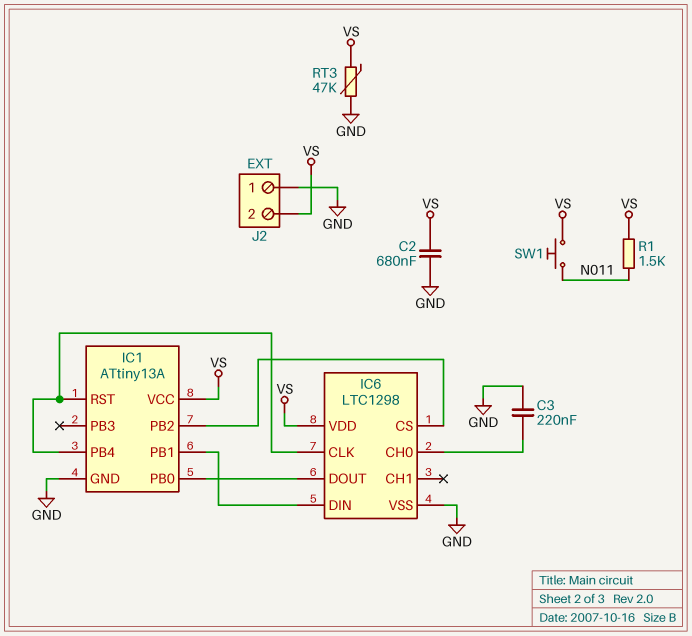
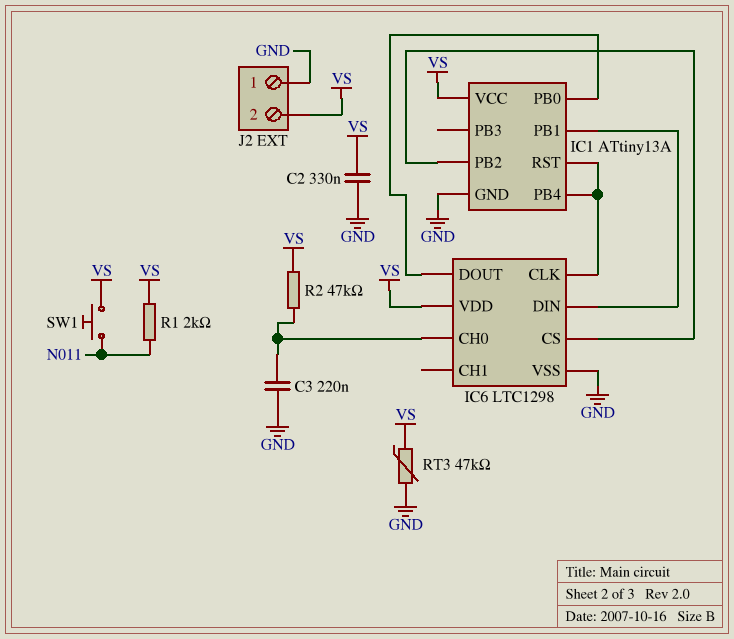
C2: 680nF (GND, VS) -> 330nF (GND, VS)
R1: 1.5k (N011, VS) -> 2k (N011, VS)
R2: none -> 47k (IC6/CH0, VS)

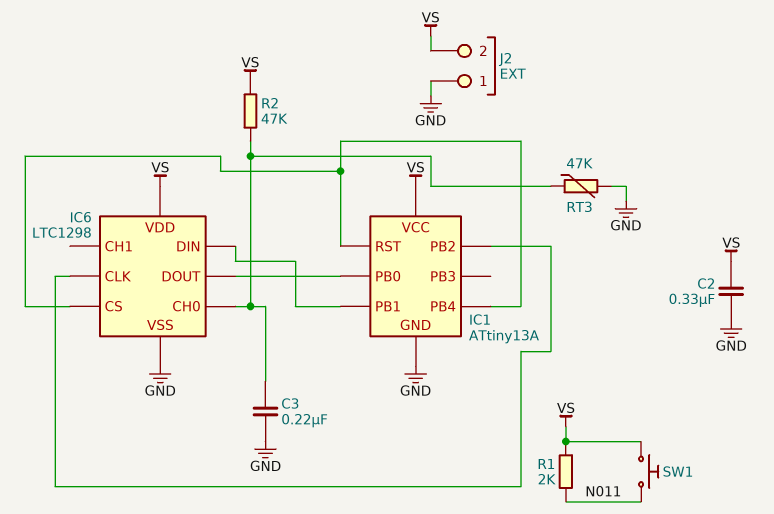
IC6 pin CLK: IC1/PB4 -> IC1/PB2
IC6 pin CS: IC1/PB2 -> IC1/PB4
RT3: 47k (GND, VS) -> 47k (GND, IC6/CH0)

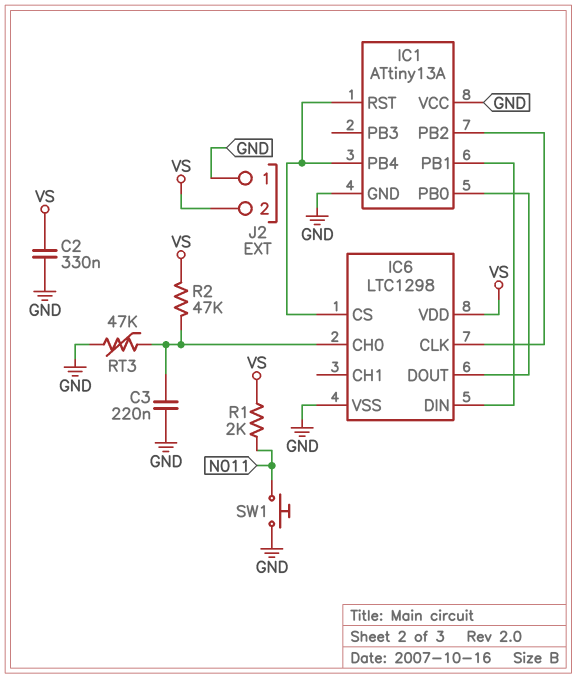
IC1 pin VCC: VS -> GND
SW1: button (N011, VS) -> button (GND, N011)

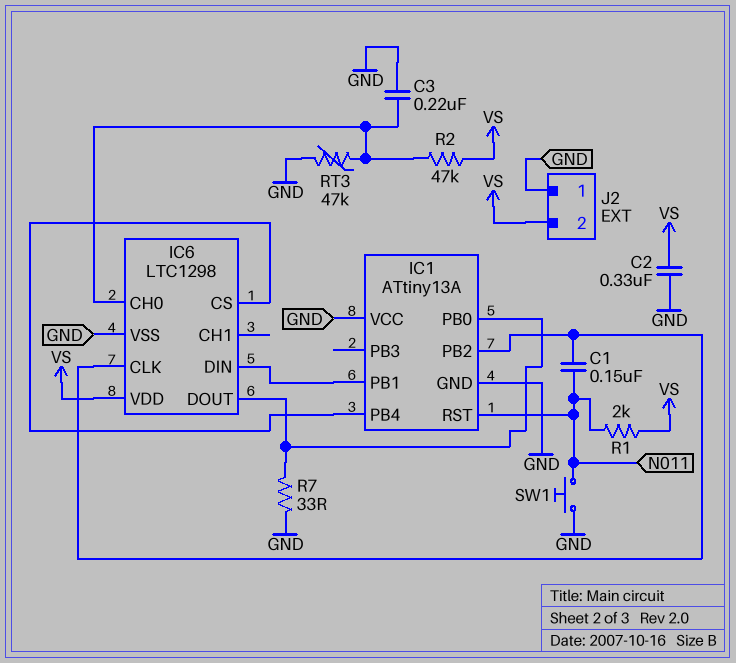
C1: none -> 150nF (IC1/PB2, N011)
IC1 pin RST: IC1/PB4 -> N011
R7: none -> 33 (GND, IC1/PB0)

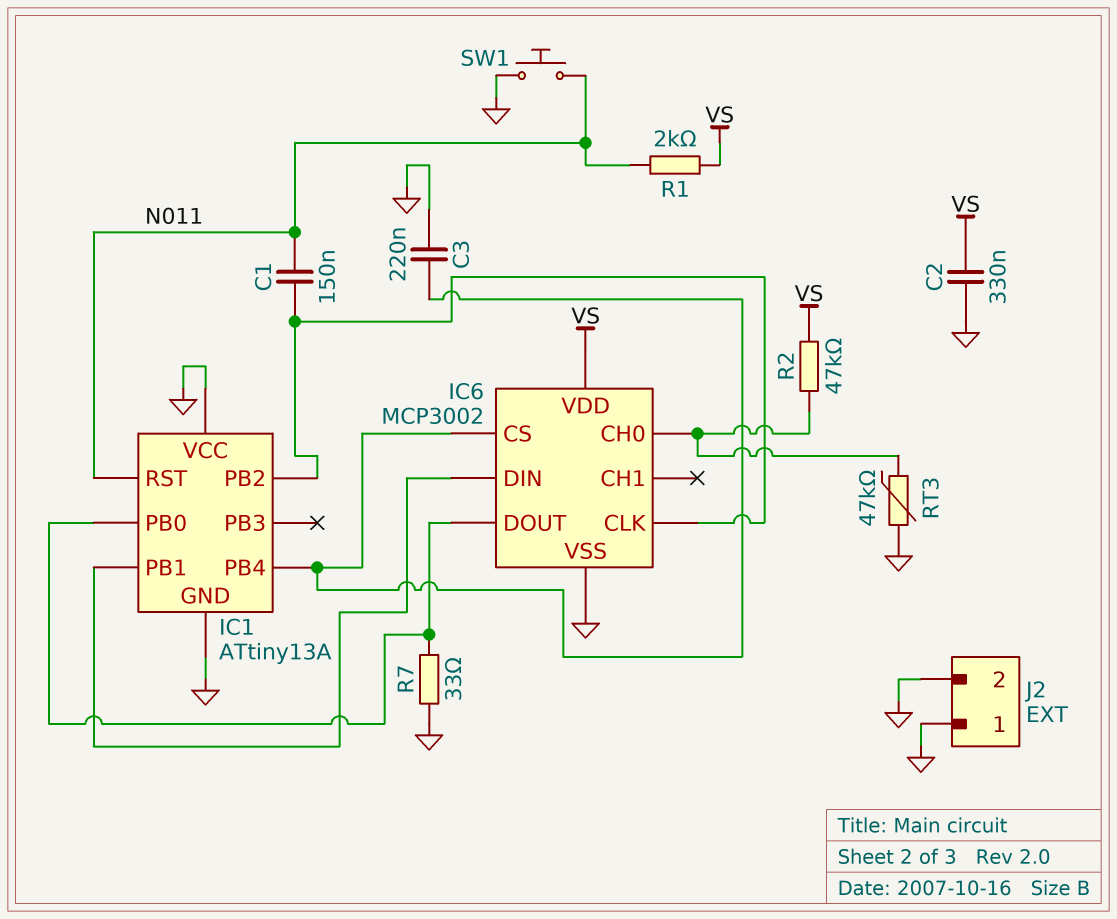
C3: 220nF (GND, IC6/CH0) -> 220nF (GND, IC1/PB4)
IC6: LTC1298 -> MCP3002
J2 pin 2: VS -> GND

